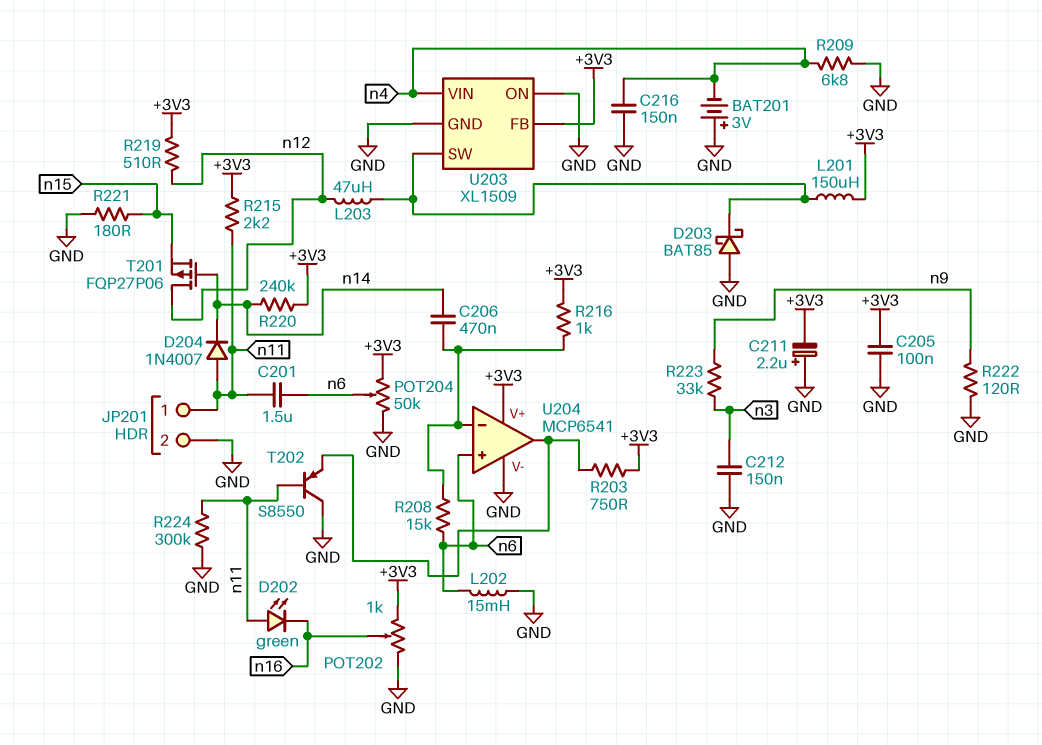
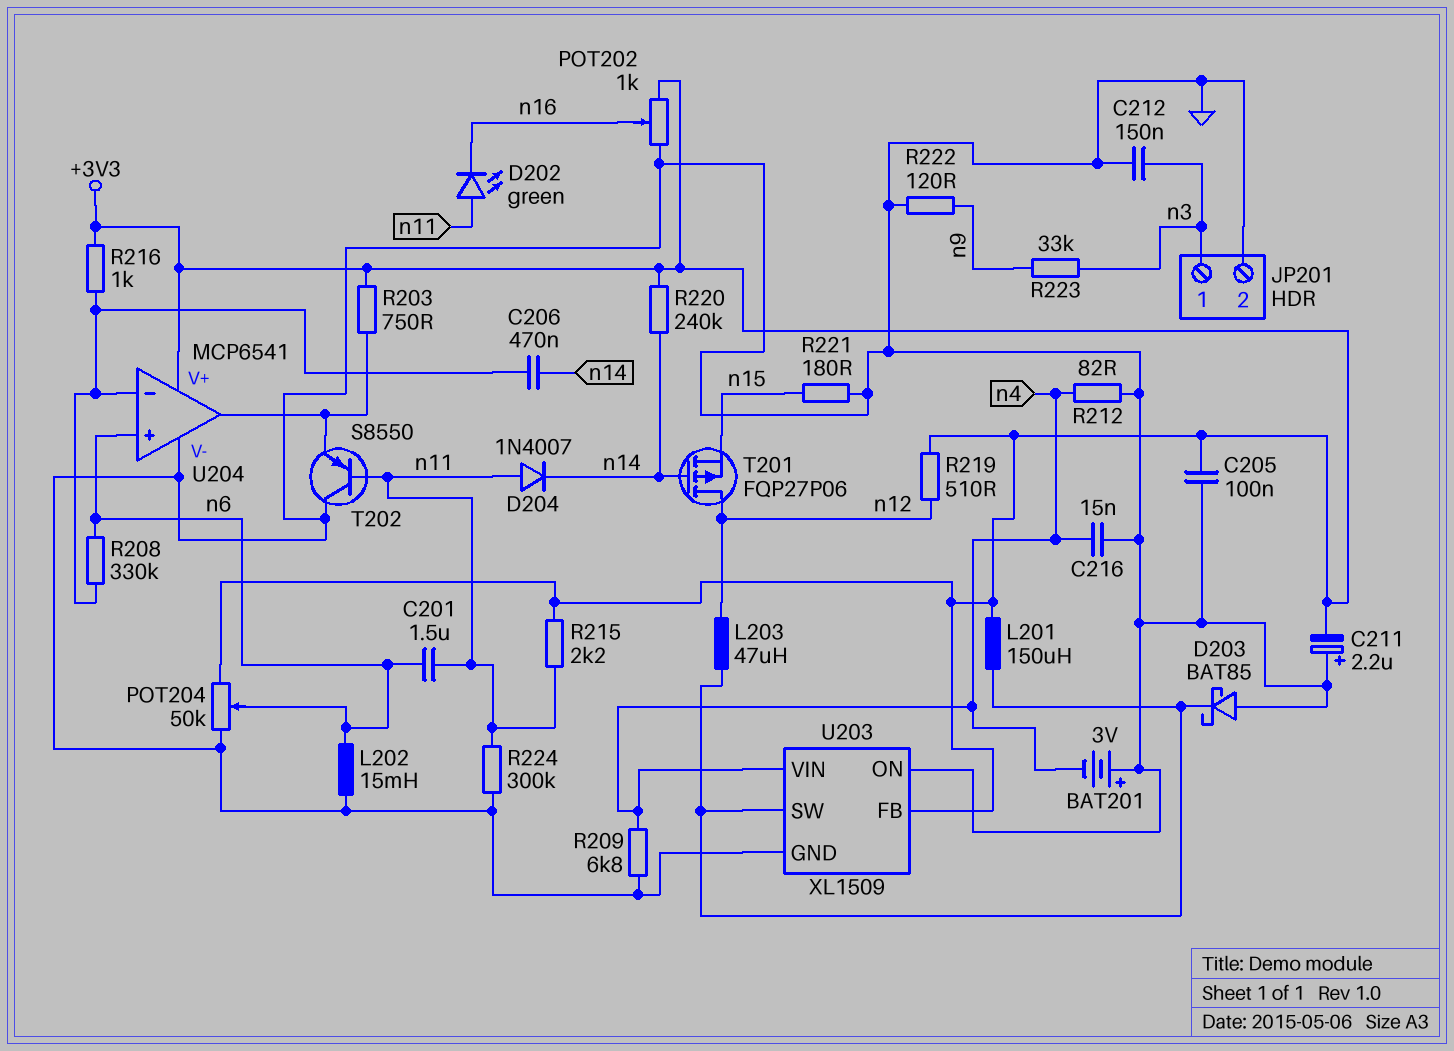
C216: 150nF (GND, n4) -> 15nF (GND, n4)
JP201 pin 1: n11 -> n3
R208: 15k (U204/in-, n6) -> 330k (U204/in-, n6)
R212: none -> 82 (GND, n4)

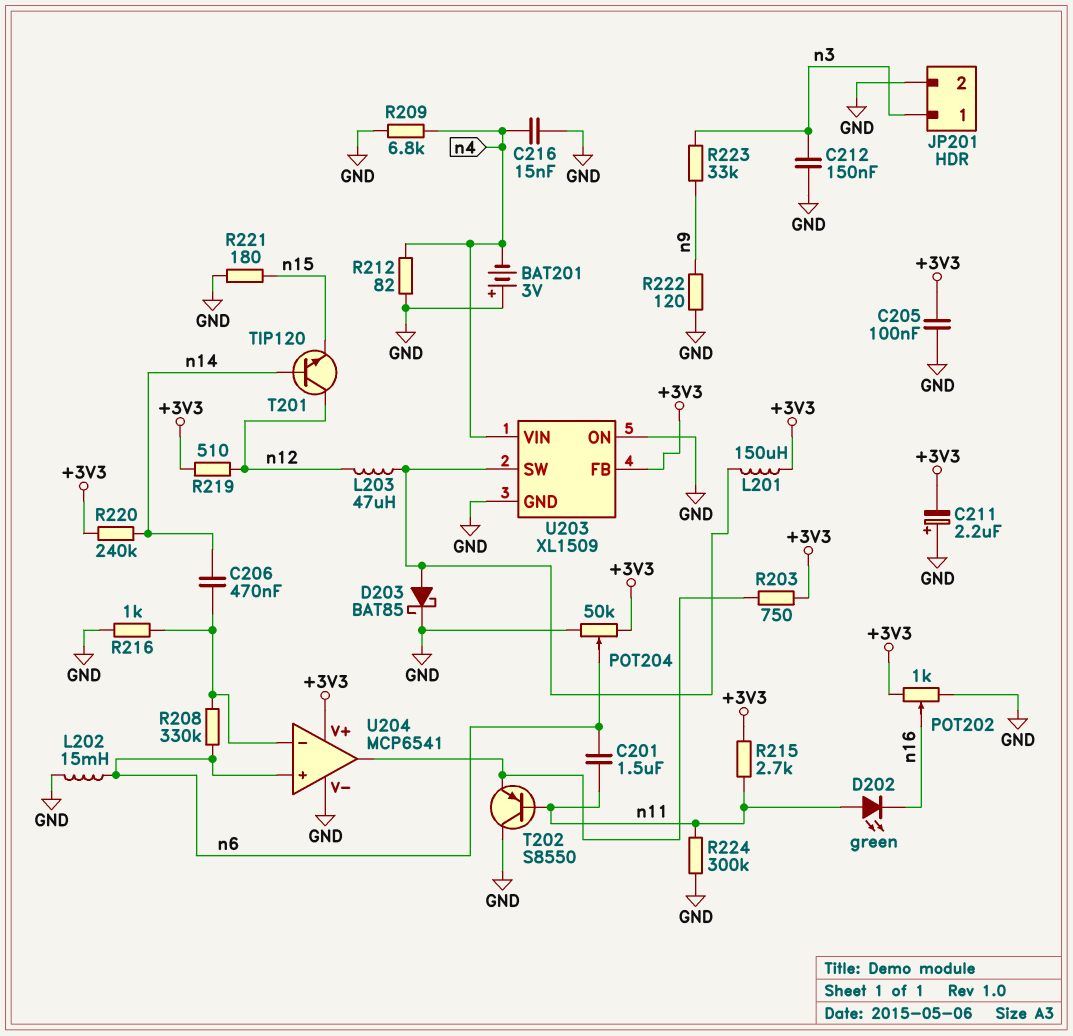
D203: schottky BAT85 (A GND, K U203/SW) -> schottky BAT85 (A U203/SW, K GND)
D204: diode 1N4007 (A n11, K n14) -> none
R215: 2.2k (+3V3, n11) -> 2.7k (+3V3, n11)
R216: 1k (+3V3, U204/in-) -> 1k (GND, U204/in-)
T201: PMOS FQP27P06 (G n14, D n12, S n15) -> NPN TIP120 (B n14, C n12, E n15)

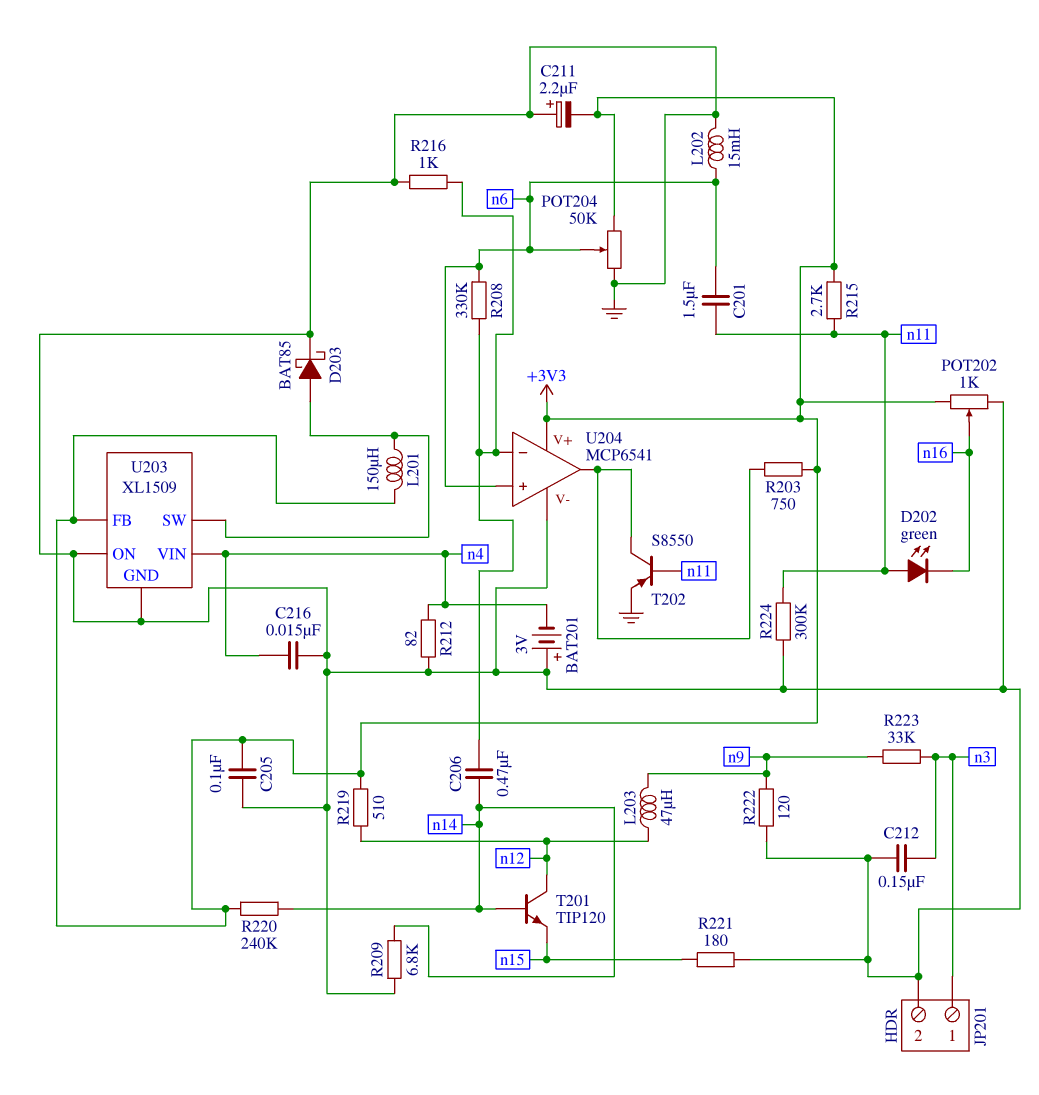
L203: 47uH (U203/SW, n12) -> 47uH (n9, n12)
R209: 6.8k (GND, n4) -> 6.8k (GND, n14)
T202: PNP S8550 (B n11, C GND, E U204/out) -> PNP S8550 (B n11, C U204/out, E GND)

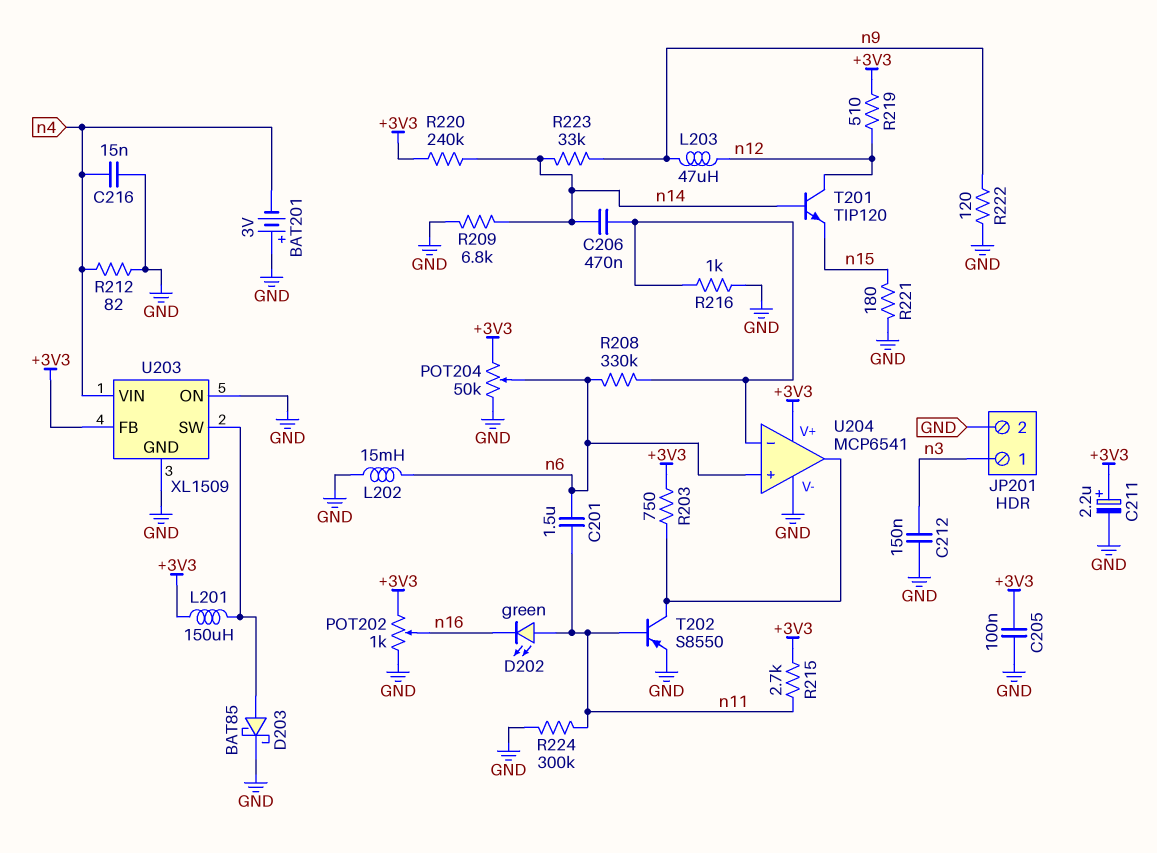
C211: 2.2uF (plus GND, minus +3V3) -> 2.2uF (plus +3V3, minus GND)
R223: 33k (n3, n9) -> 33k (n9, n14)

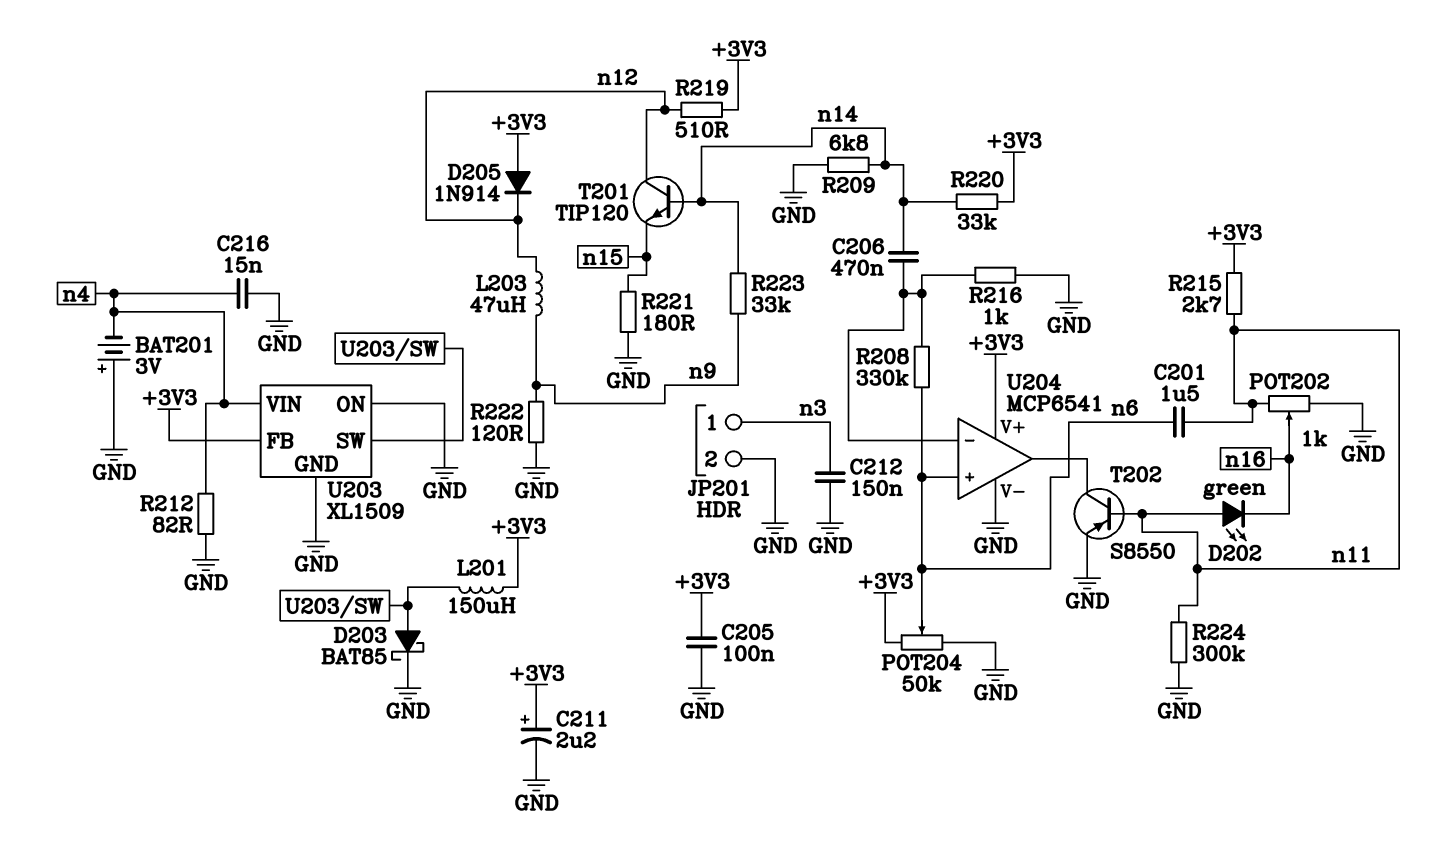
D205: none -> diode 1N914 (A +3V3, K n12)
L202: 15mH (GND, n6) -> none
POT202: 1k (+3V3, GND, wiper n16) -> 1k (GND, n11, wiper n16)
R203: 750 (+3V3, U204/out) -> none
R220: 240k (+3V3, n14) -> 33k (+3V3, n14)

